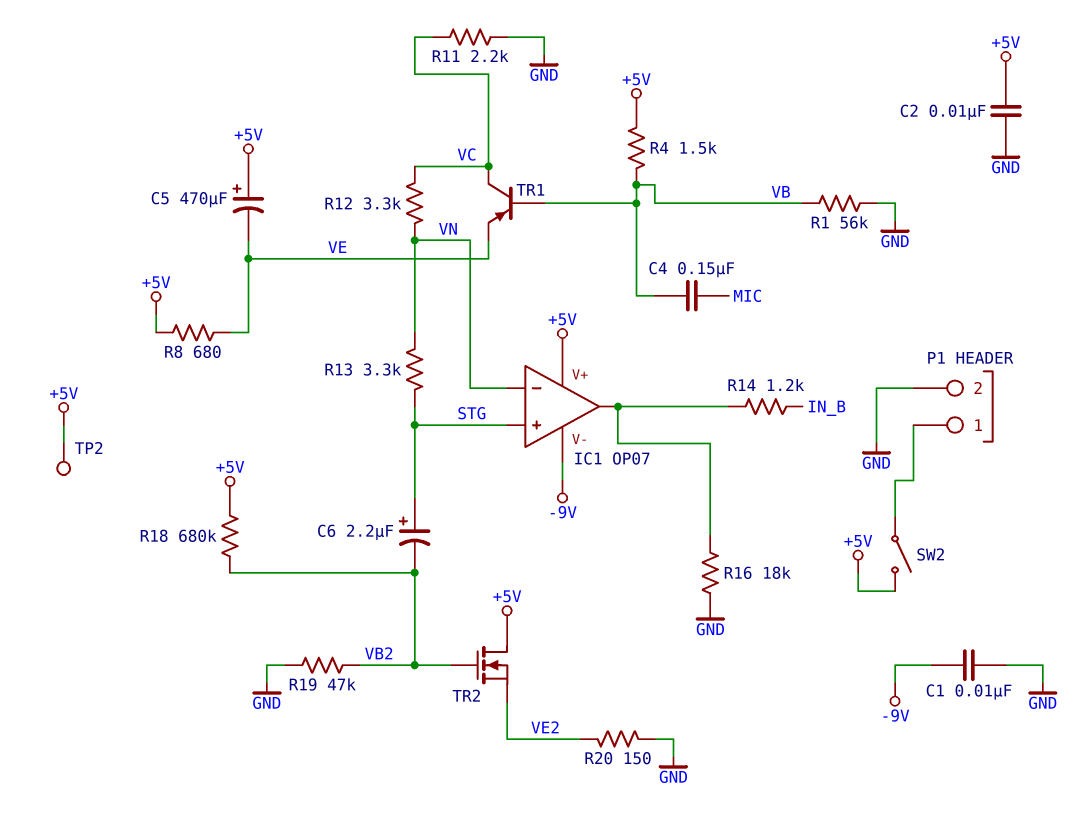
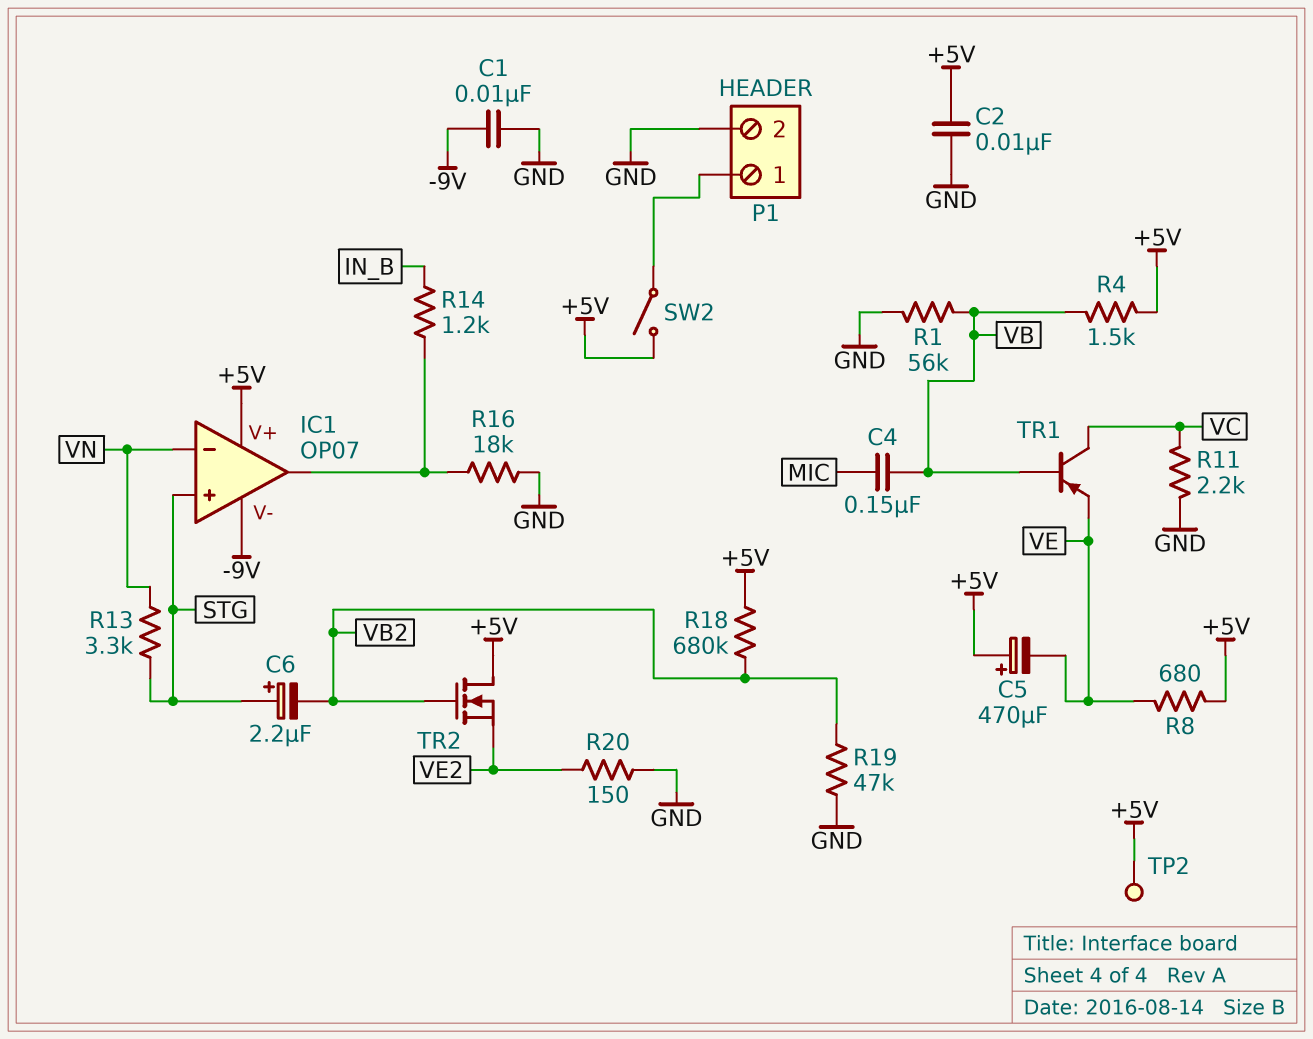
R12: 3.3k (VC, VN) -> none

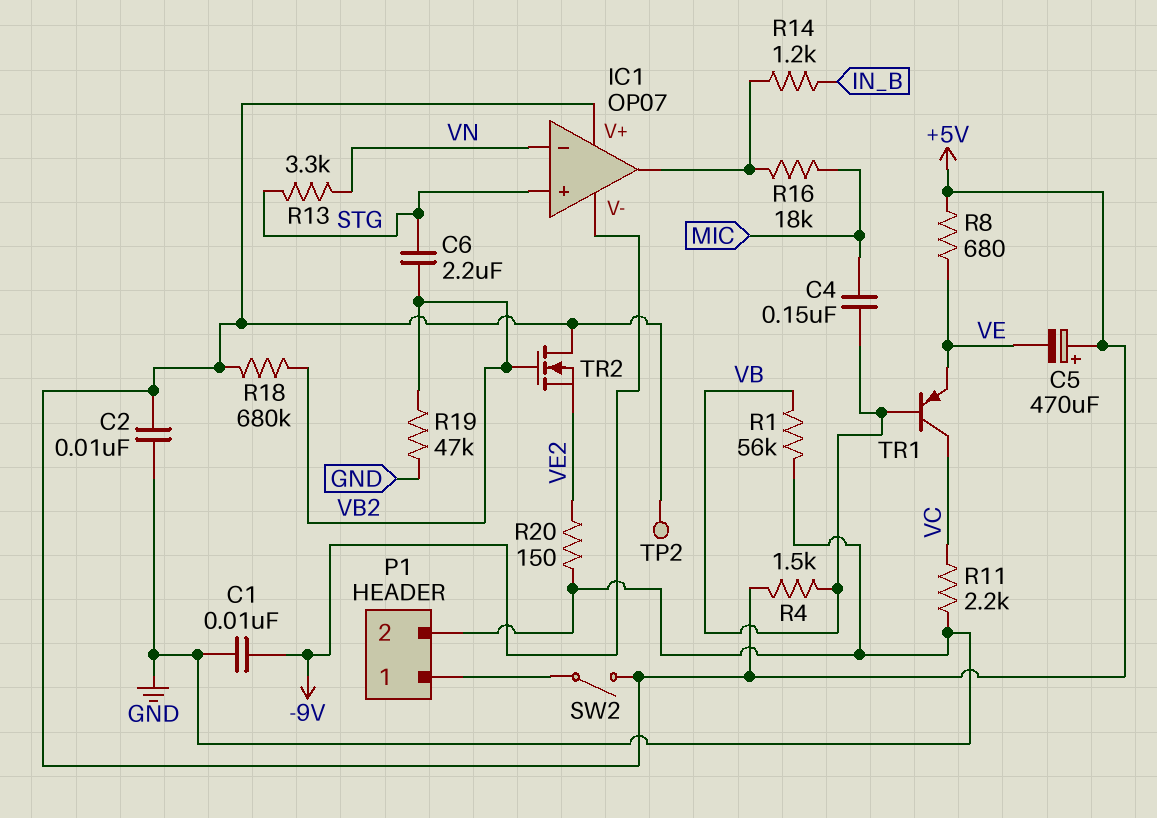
C6: 2.2uF (plus STG, minus VB2) -> 2.2uF (STG, VB2)
R16: 18k (GND, IC1/out) -> 18k (IC1/out, MIC)

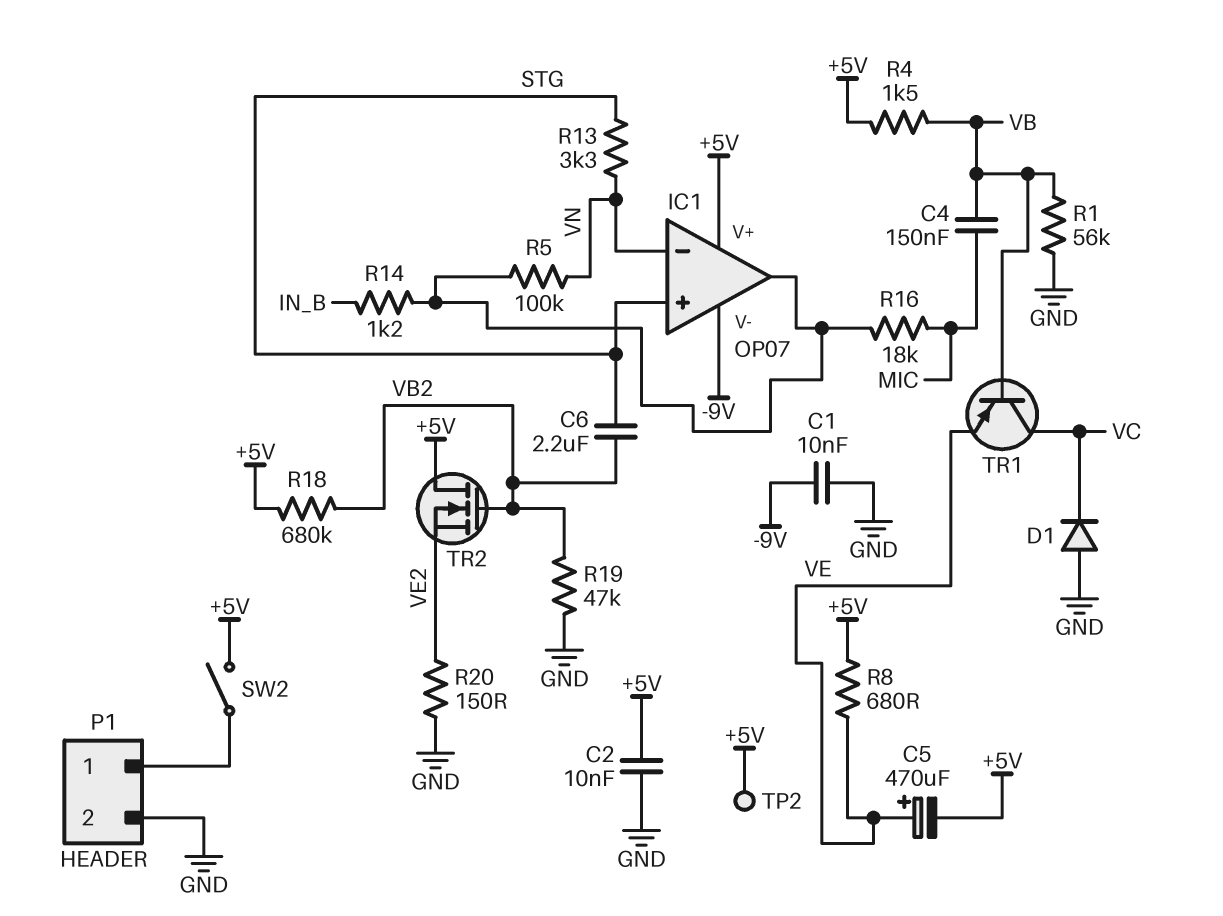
C5: 470uF (plus +5V, minus VE) -> 470uF (plus VE, minus +5V)
D1: none -> diode (A GND, K VC)
R5: none -> 100k (IC1/out, VN)
R11: 2.2k (GND, VC) -> none

